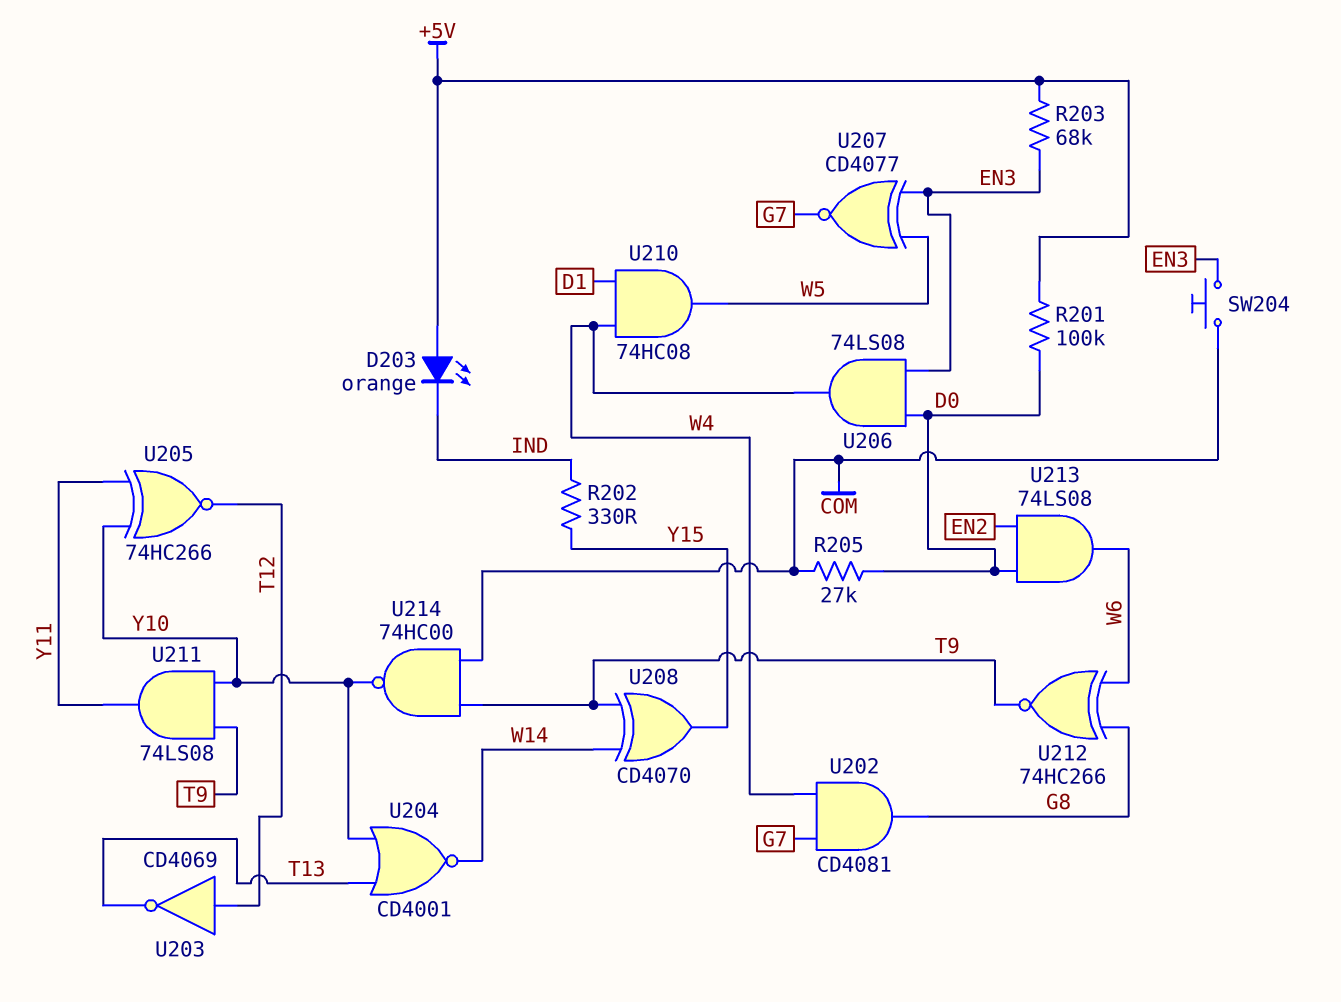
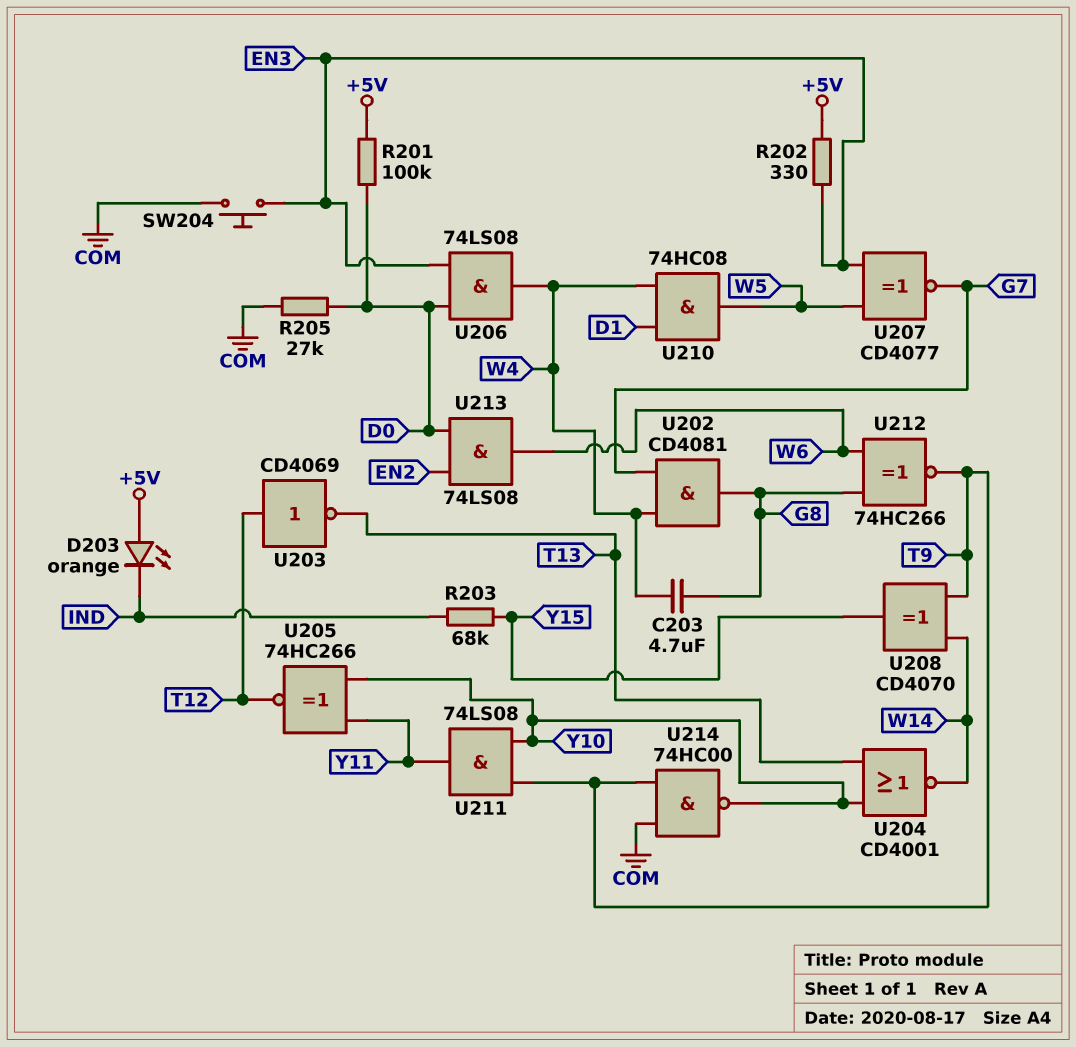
C203: none -> 4.7uF (G8, W4)
R202: 330 (IND, Y15) -> 330 (+5V, EN3)
R203: 68k (+5V, EN3) -> 68k (IND, Y15)

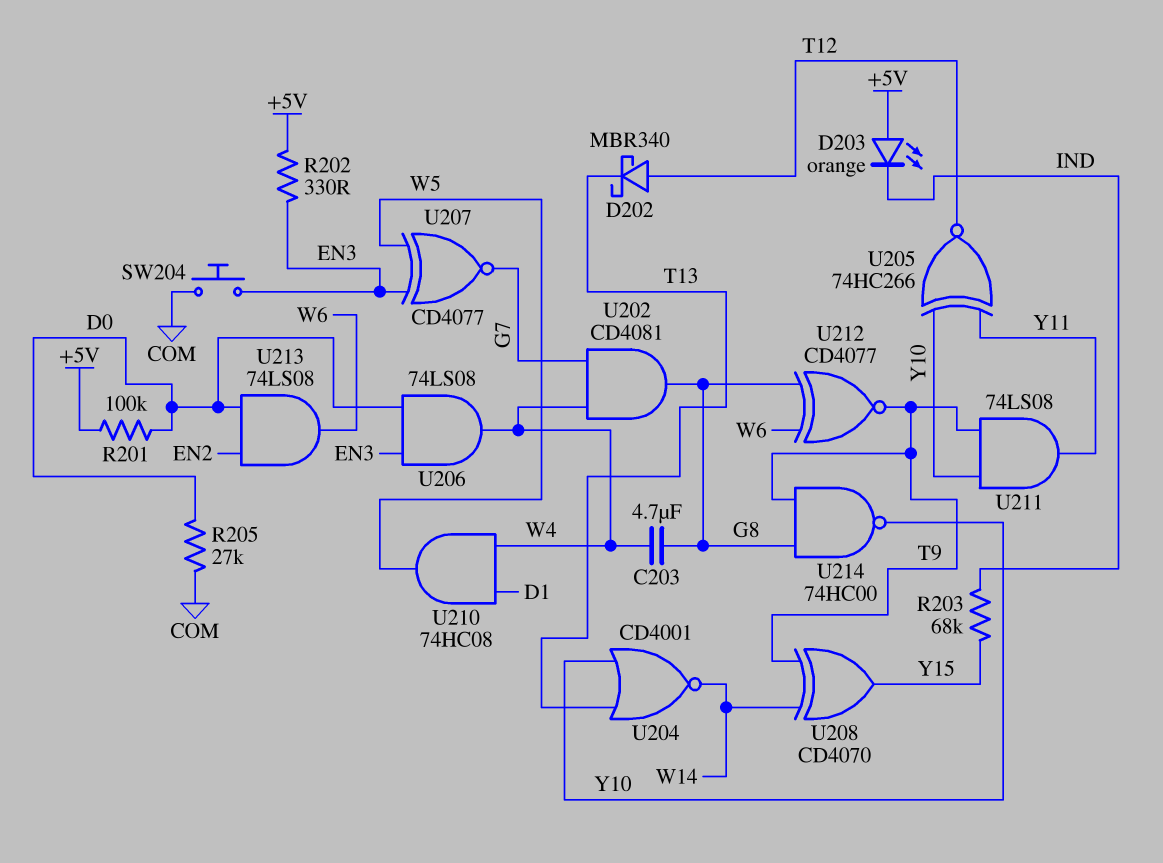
D202: none -> schottky MBR340 (A T12, K T13)
U203: NOT CD4069 (in T12, out T13) -> none
U212: XNOR 74HC266 (in G8, in W6, out T9) -> XNOR CD4077 (in G8, in W6, out T9)
U214: NAND 74HC00 (in COM, in T9, out Y10) -> NAND 74HC00 (in G8, in T9, out Y10)

